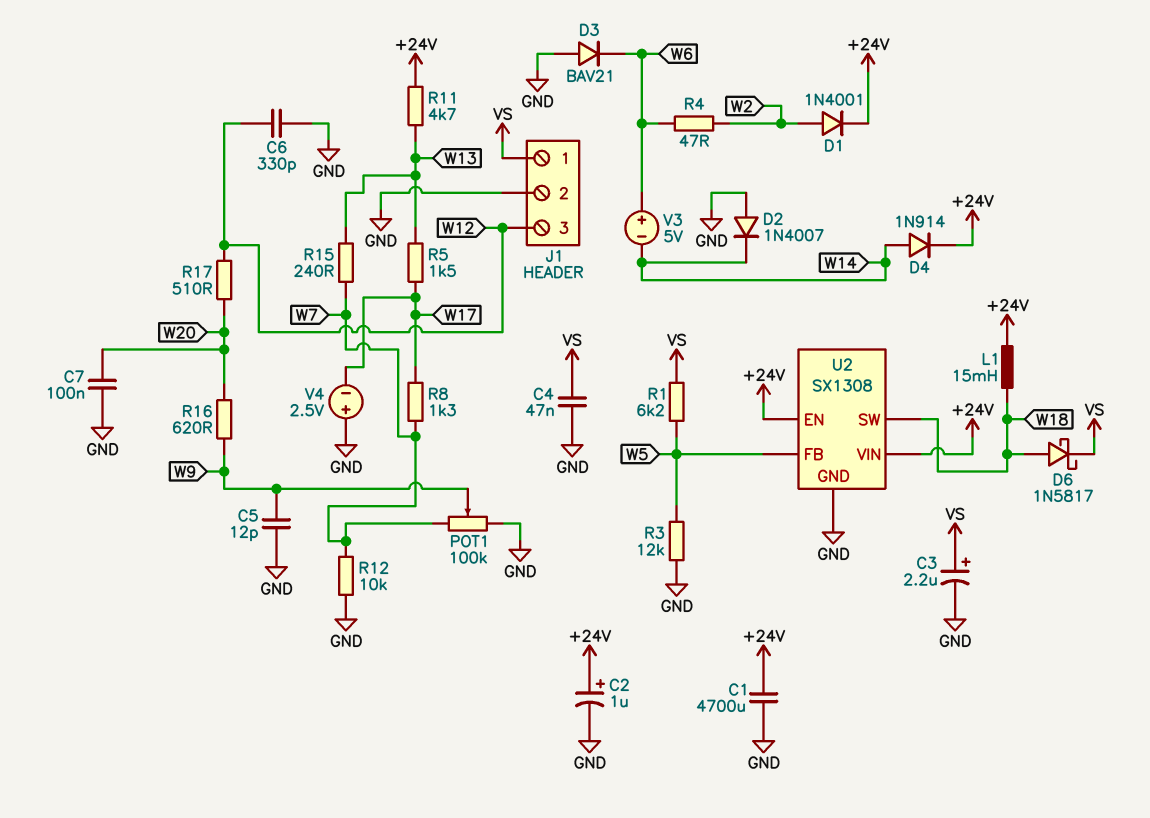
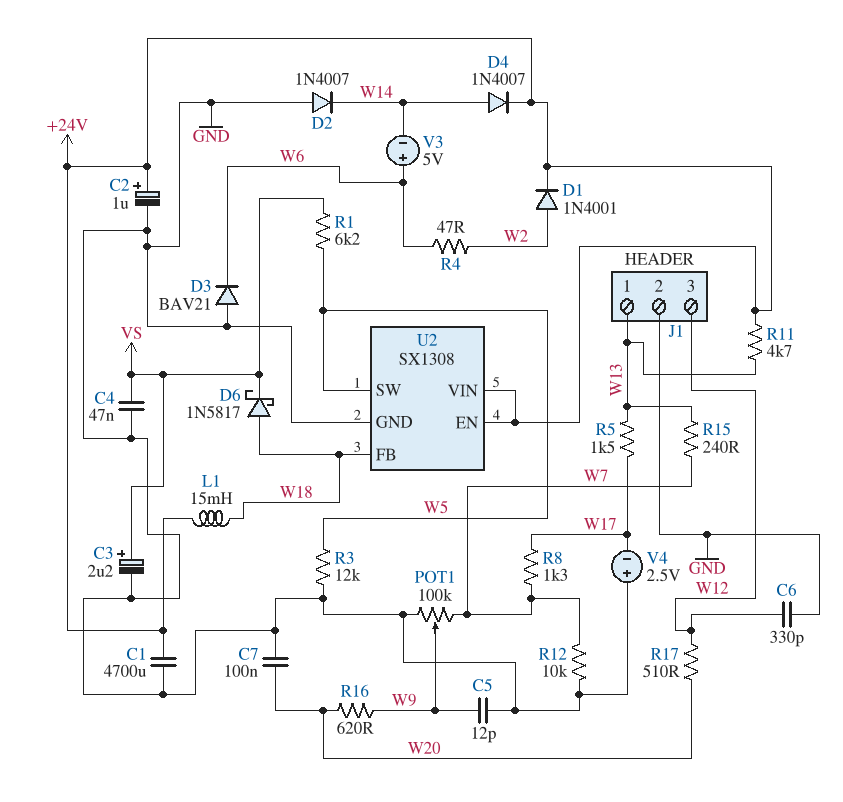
D4: diode 1N914 (A W14, K +24V) -> diode 1N4007 (A W14, K +24V)
J1 pin 1: VS -> W13
U2 pin FB: W5 -> W18
U2 pin SW: W18 -> W5

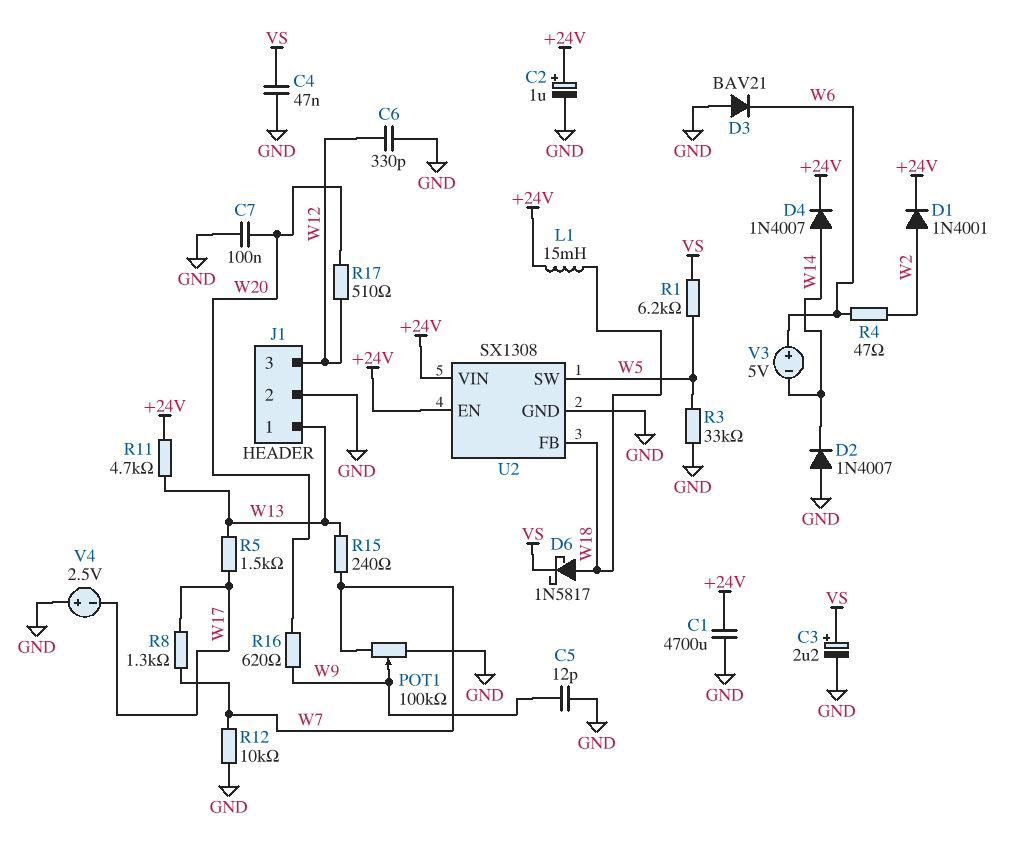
R3: 12k (GND, W5) -> 33k (GND, W5)

